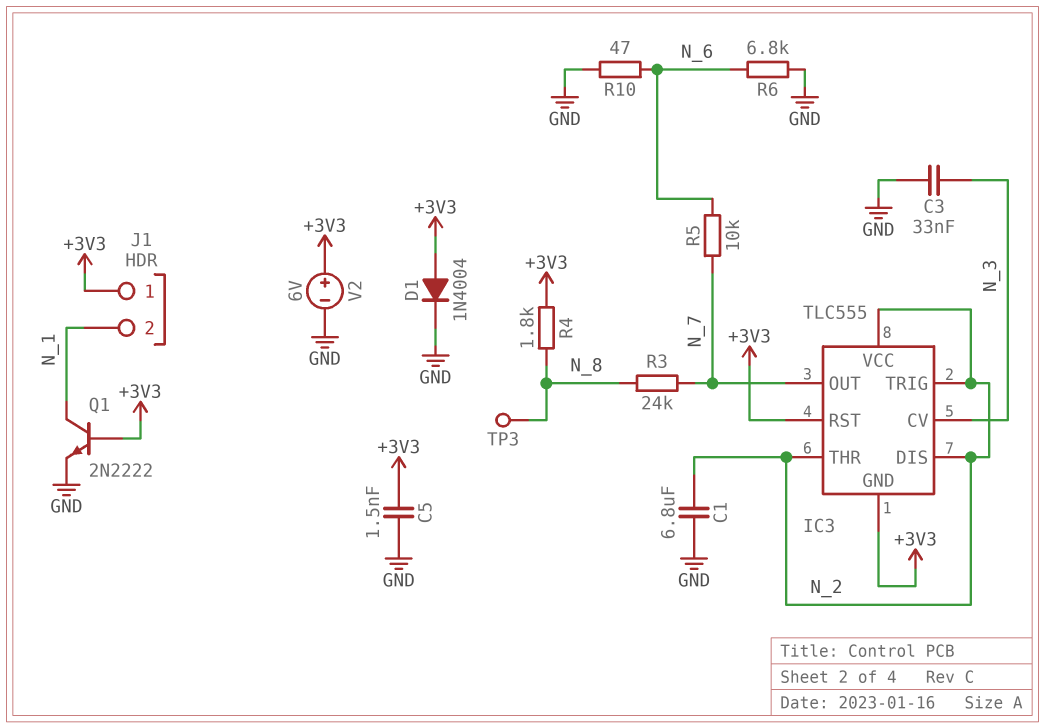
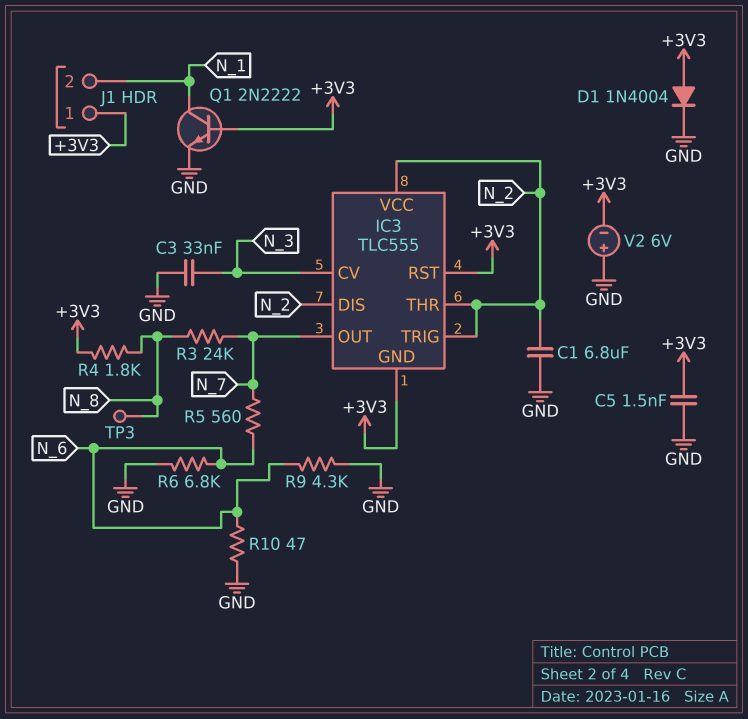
R5: 10k (N_6, N_7) -> 560 (N_6, N_7)
R9: none -> 4.3k (GND, N_6)
V2: 6V (plus +3V3, minus GND) -> 6V (plus GND, minus +3V3)

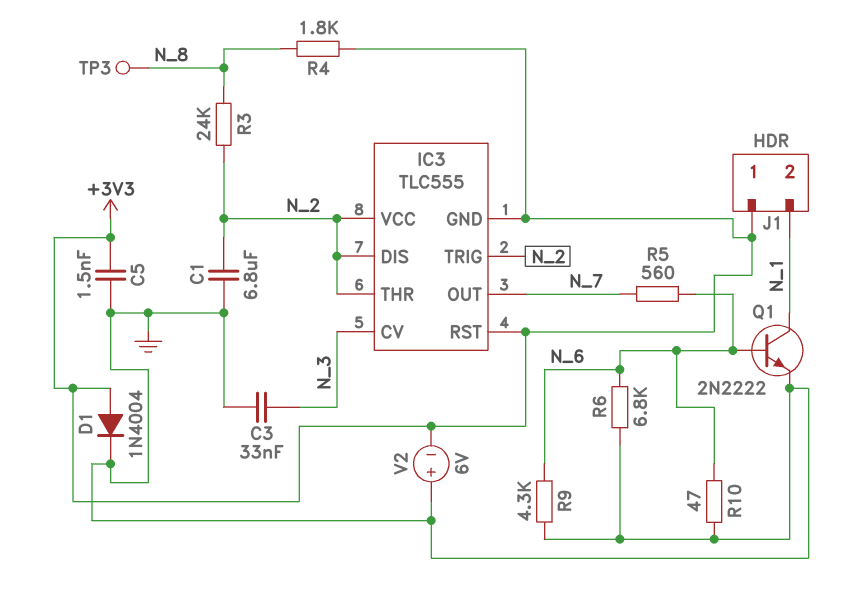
Q1: NPN 2N2222 (B +3V3, C N_1, E GND) -> NPN 2N2222 (B N_6, C N_1, E GND)
R3: 24k (N_7, N_8) -> 24k (N_2, N_8)

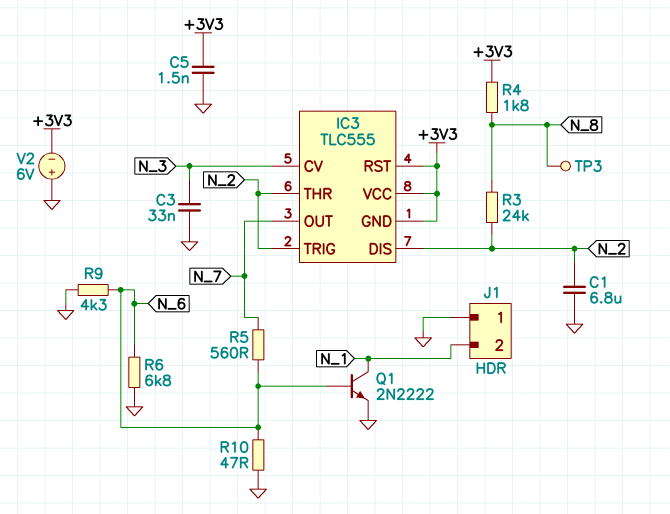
D1: diode 1N4004 (A +3V3, K GND) -> none
IC3 pin VCC: N_2 -> +3V3
J1 pin 1: +3V3 -> GND

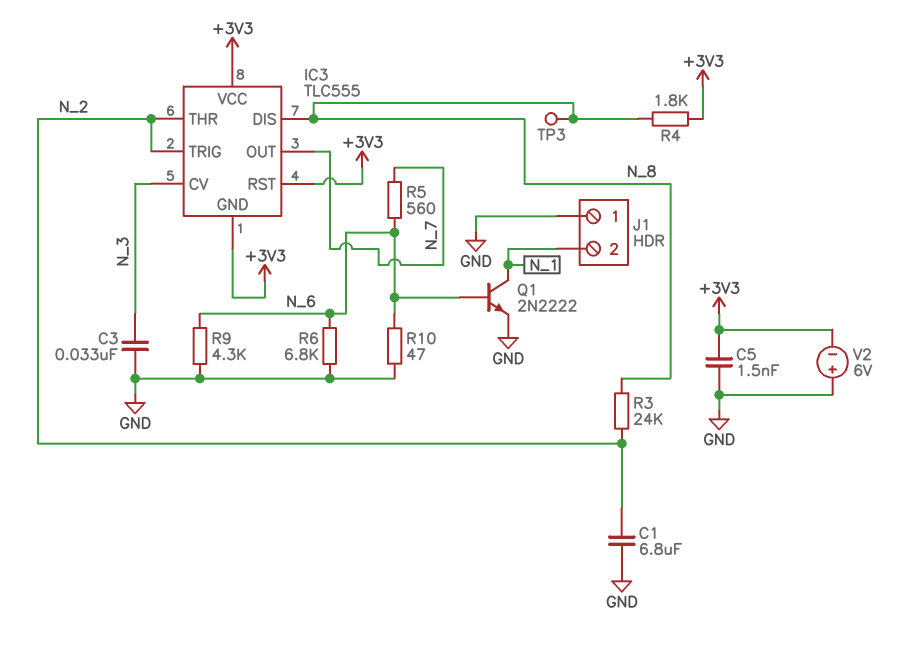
IC3 pin DIS: N_2 -> N_8

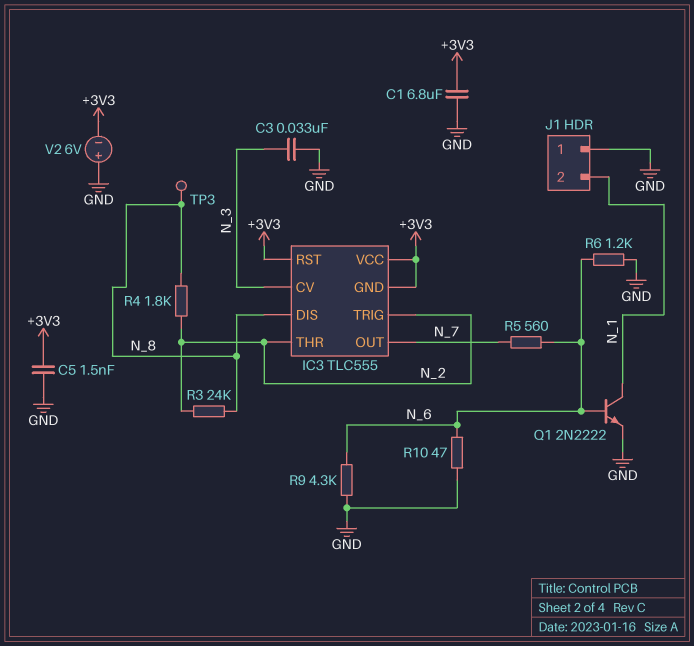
C1: 6.8uF (GND, N_2) -> 6.8uF (+3V3, GND)
R4: 1.8k (+3V3, N_8) -> 1.8k (N_2, N_8)
R6: 6.8k (GND, N_6) -> 1.2k (GND, N_6)

